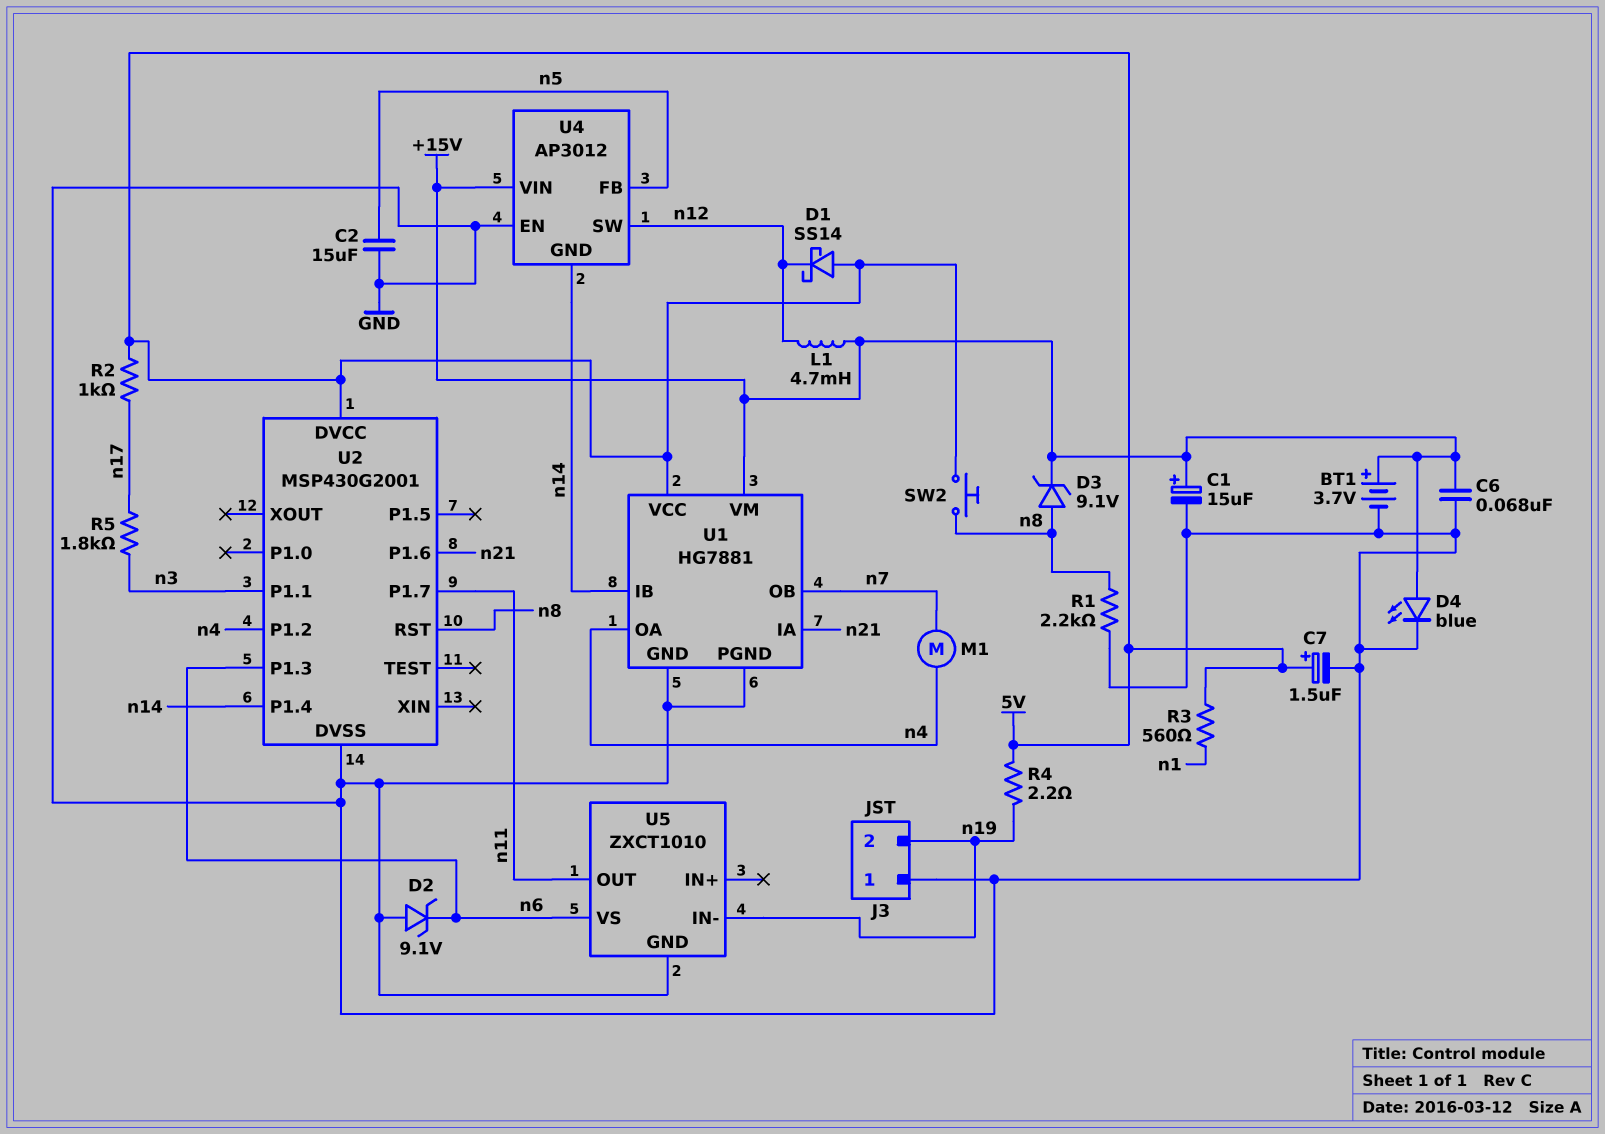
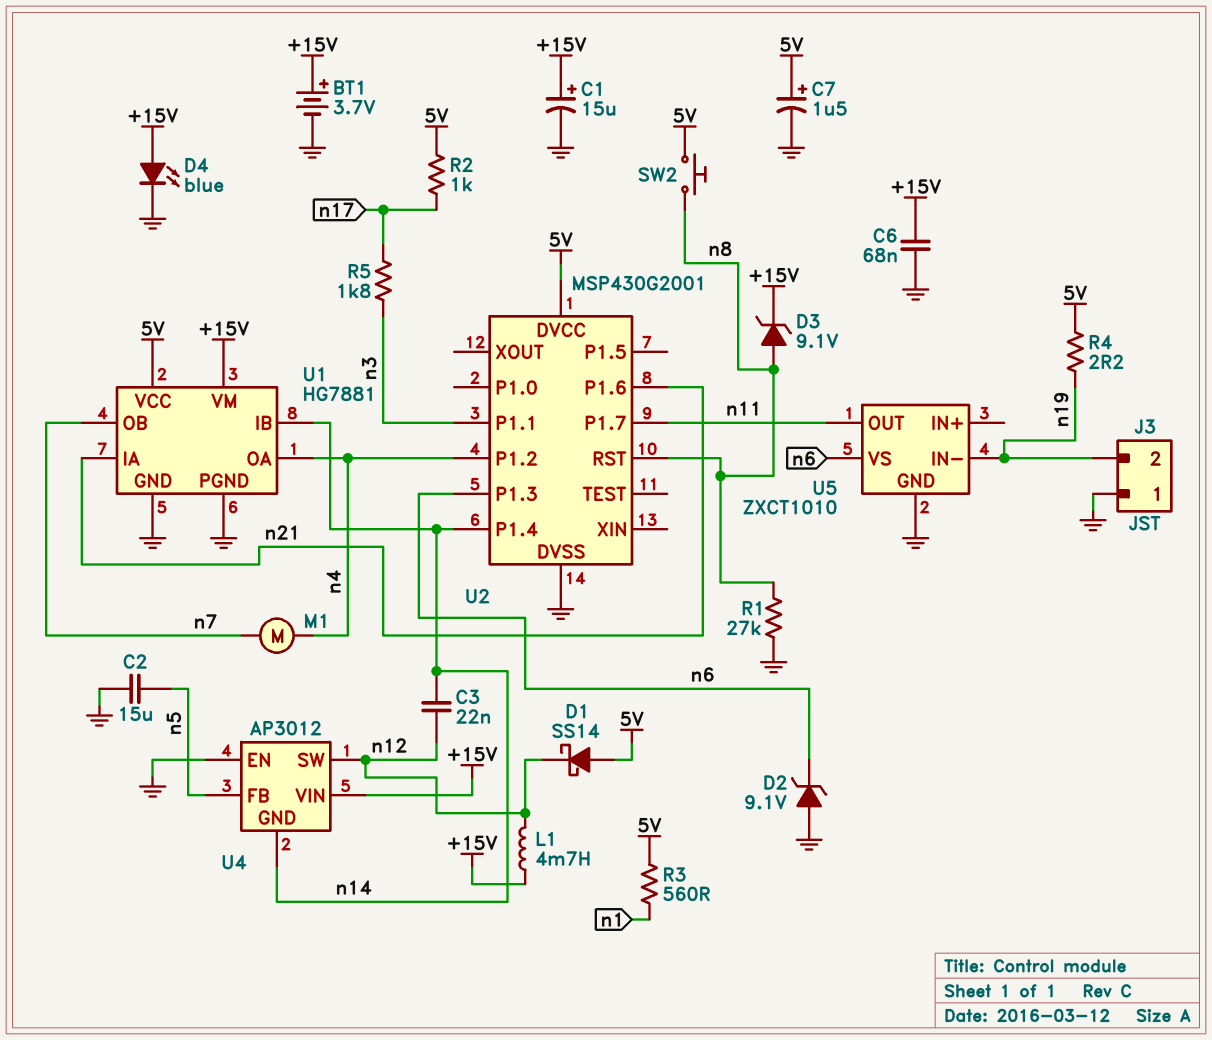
C3: none -> 22nF (n12, n14)
R1: 2.2k (GND, n8) -> 27k (GND, n8)

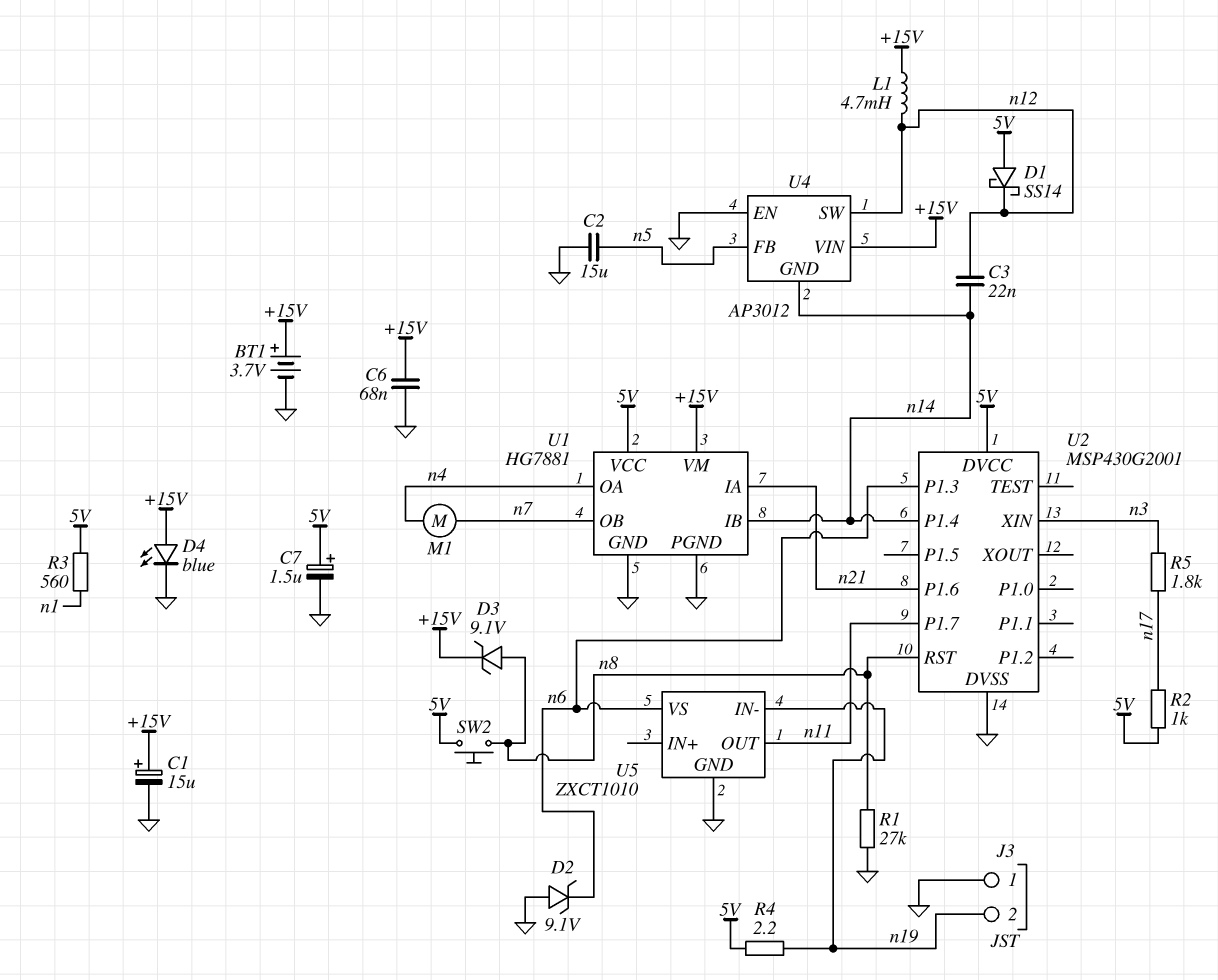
U2 pin P1.1: n3 -> none
U2 pin P1.2: n4 -> none
U2 pin XIN: none -> n3

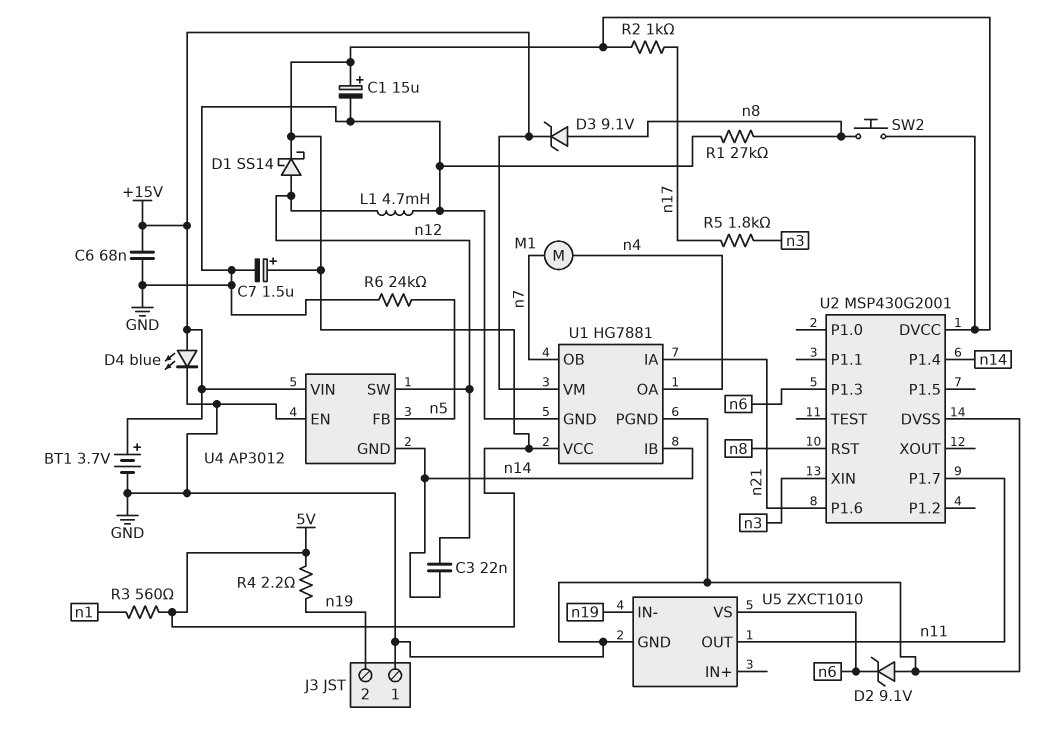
C1: 15uF (plus +15V, minus GND) -> 15uF (plus 5V, minus GND)
C2: 15uF (GND, n5) -> none
D1: schottky SS14 (A 5V, K n12) -> schottky SS14 (A n12, K 5V)
L1: 4.7mH (+15V, n12) -> 4.7mH (GND, n12)
R6: none -> 24k (GND, n5)

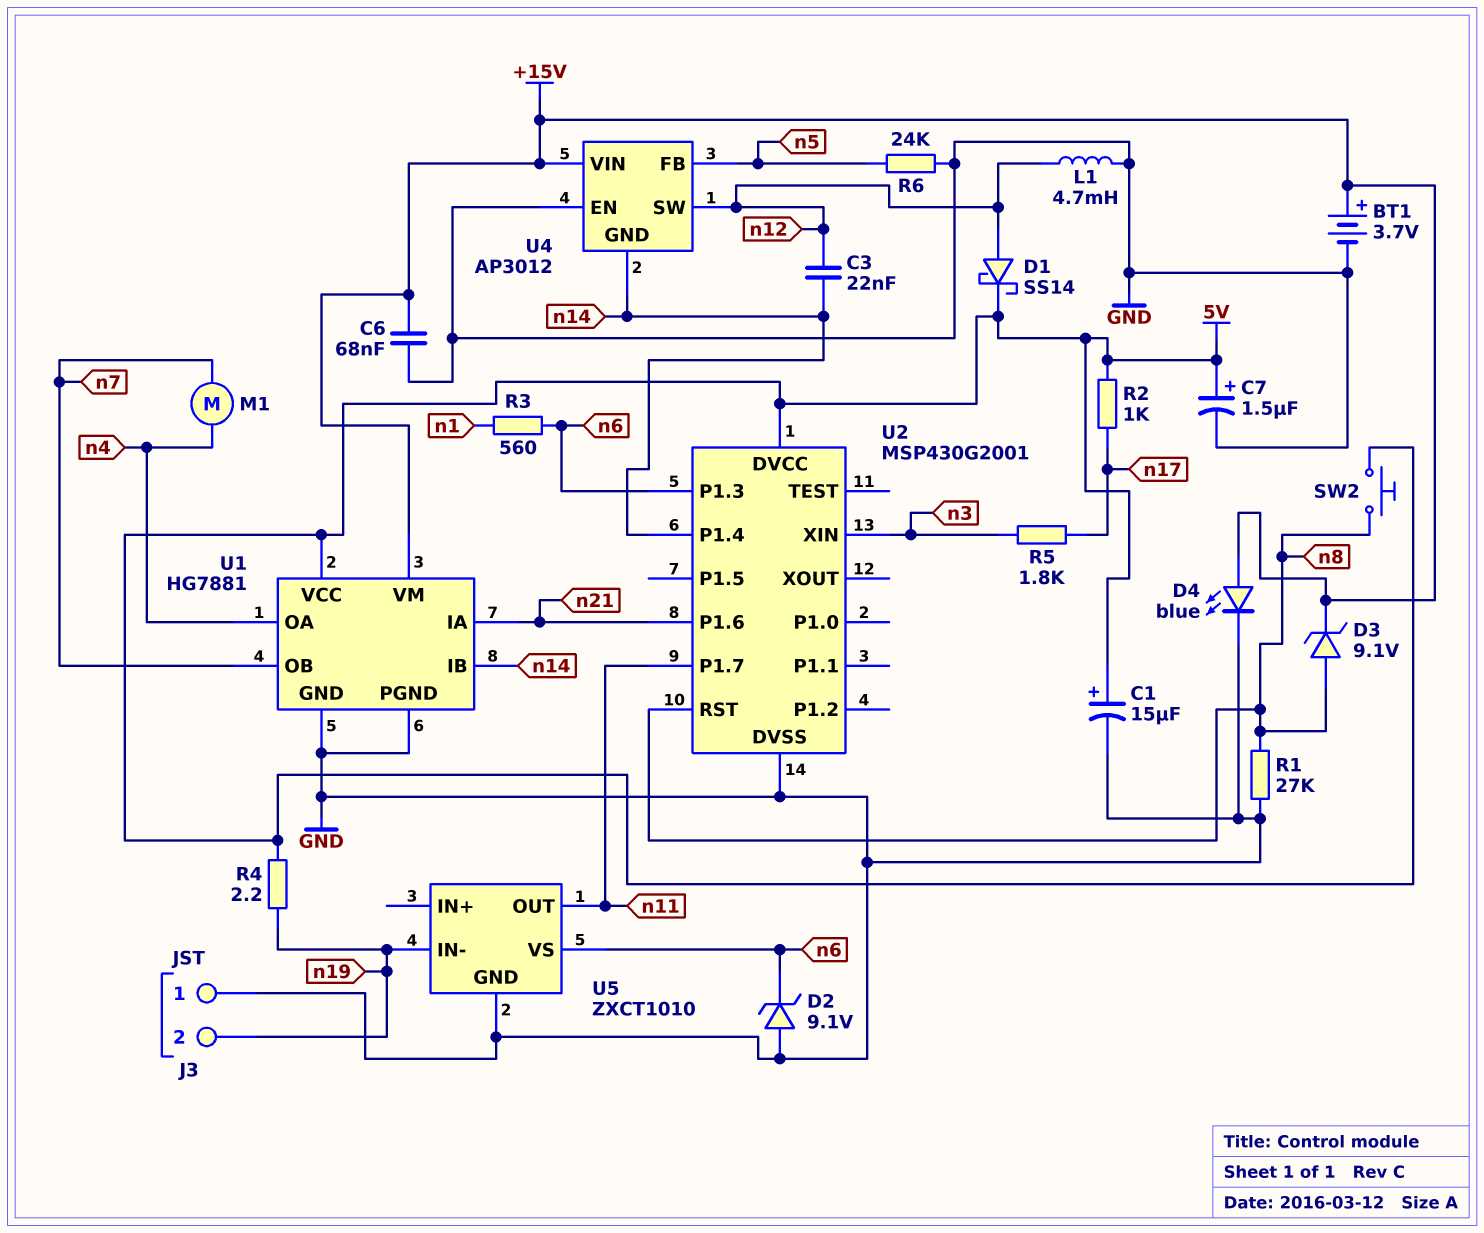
R3: 560 (5V, n1) -> 560 (n1, n6)

